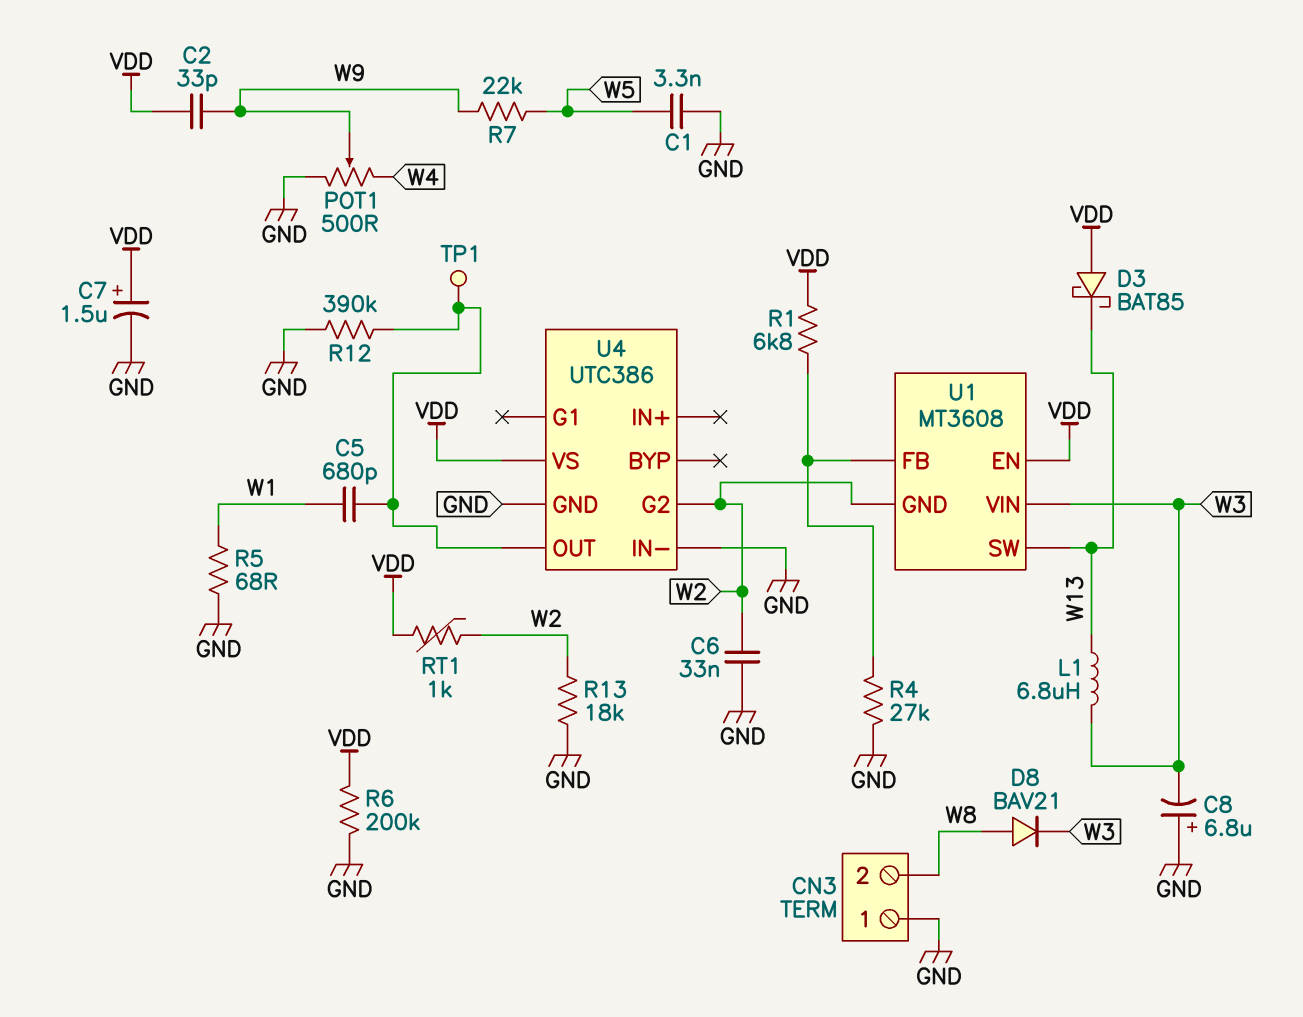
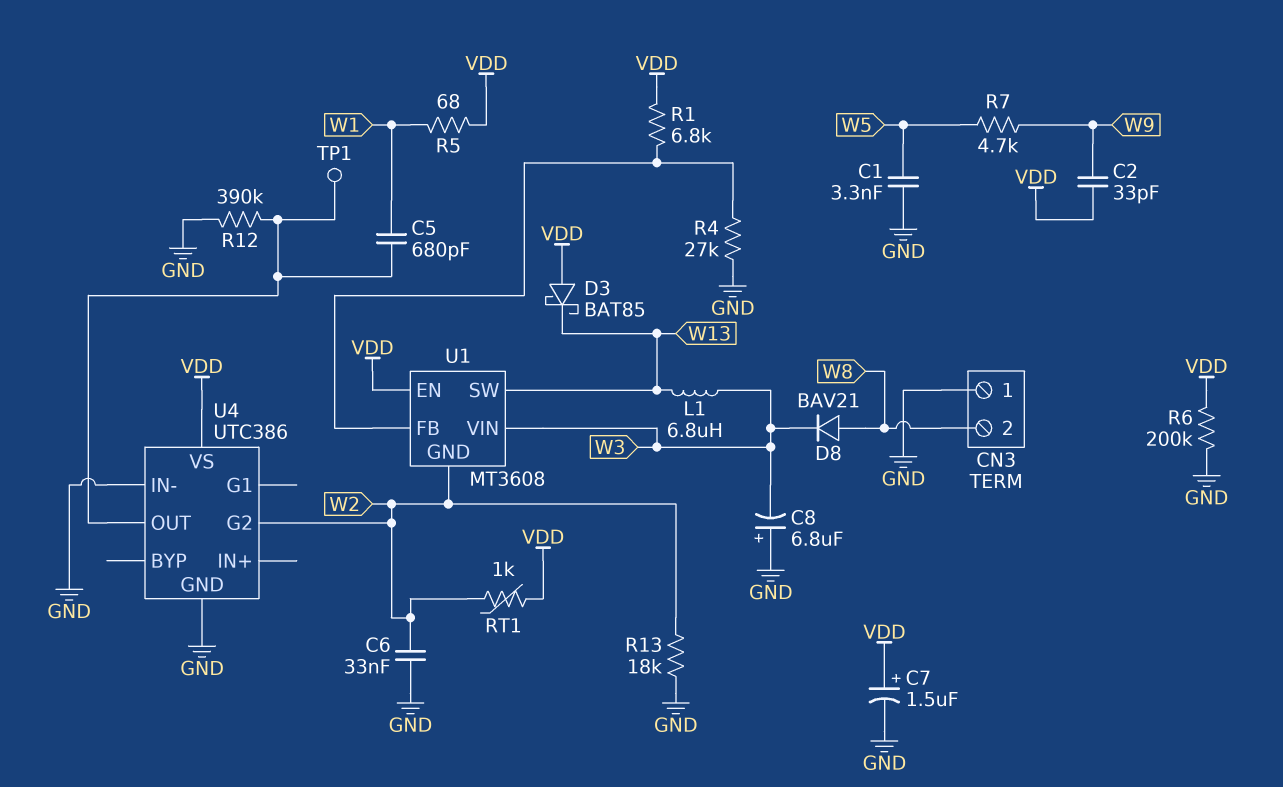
POT1: 500 (GND, W4, wiper W9) -> none
R5: 68 (GND, W1) -> 68 (VDD, W1)
R7: 22k (W5, W9) -> 4.7k (W5, W9)

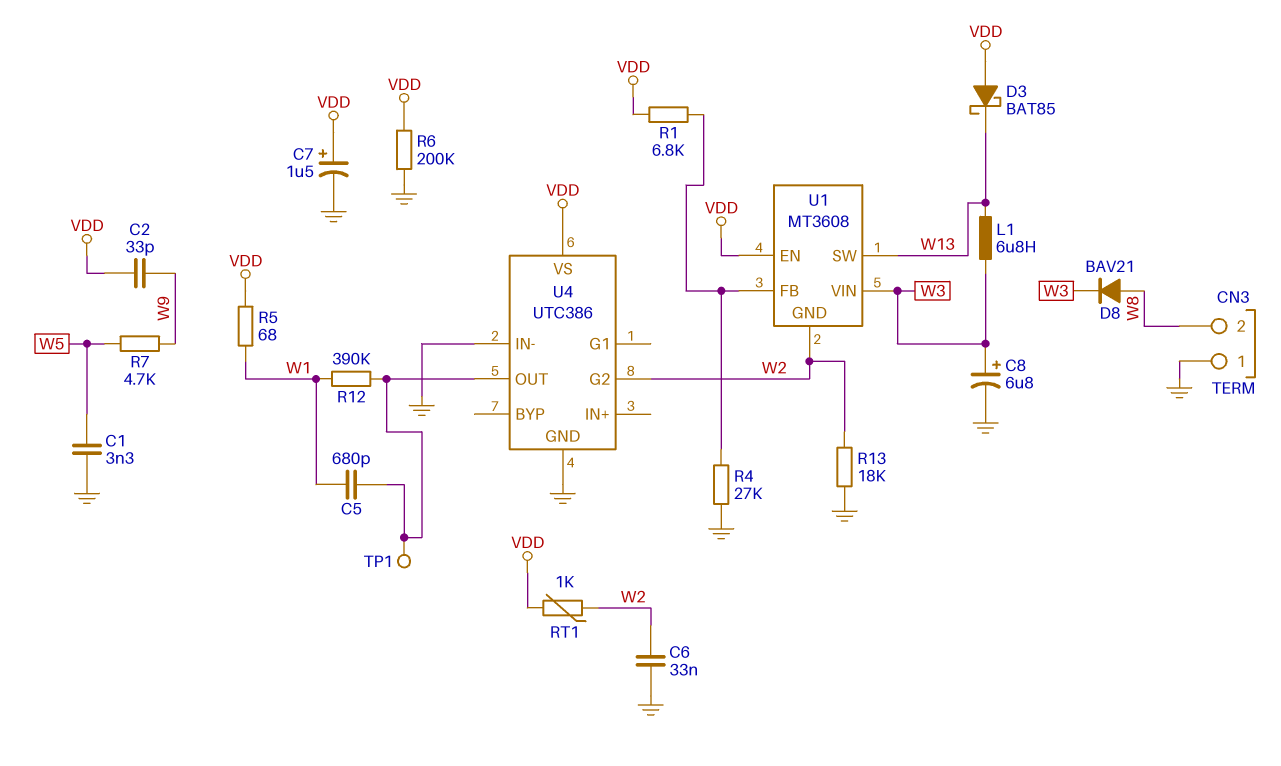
C8: 6.8uF (plus GND, minus W3) -> 6.8uF (plus W3, minus GND)
R12: 390k (GND, U4/OUT) -> 390k (U4/OUT, W1)

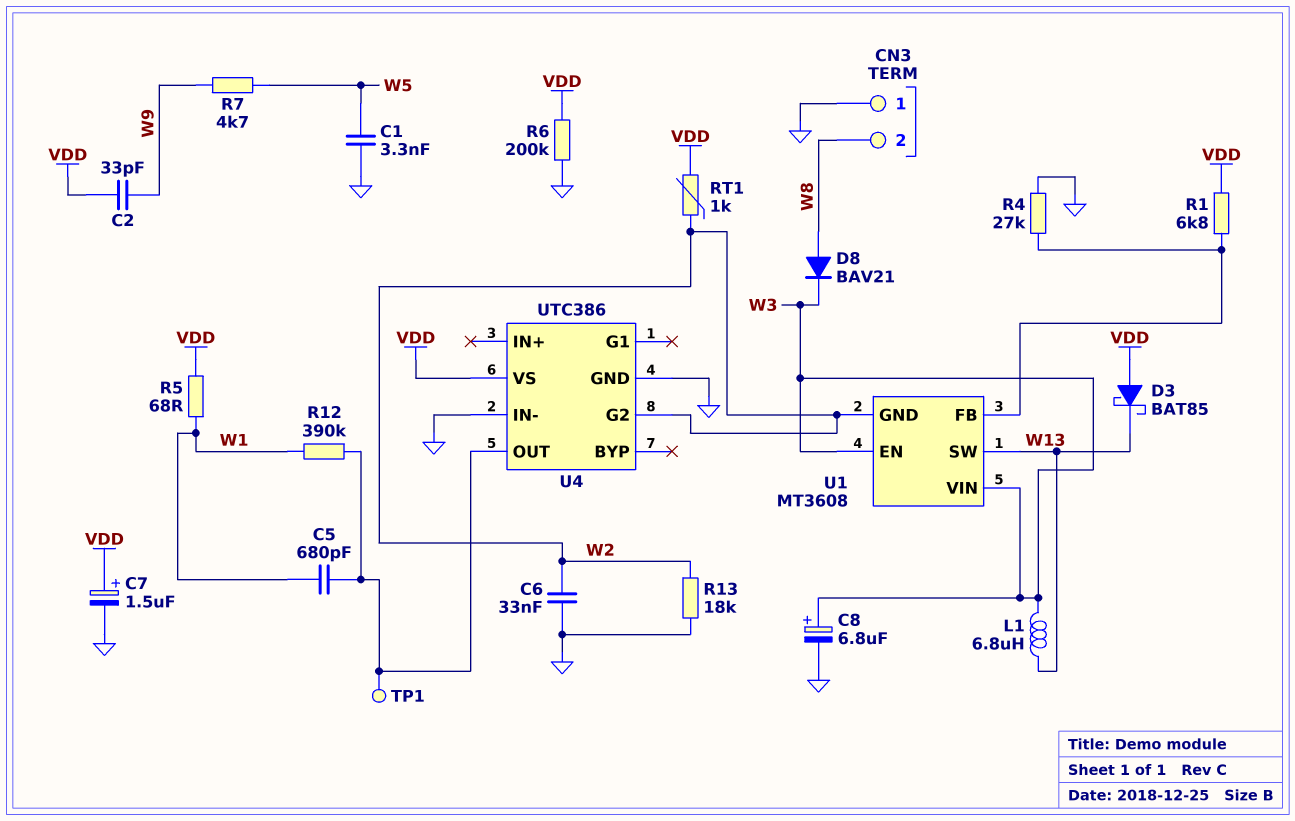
U1 pin EN: VDD -> W3

